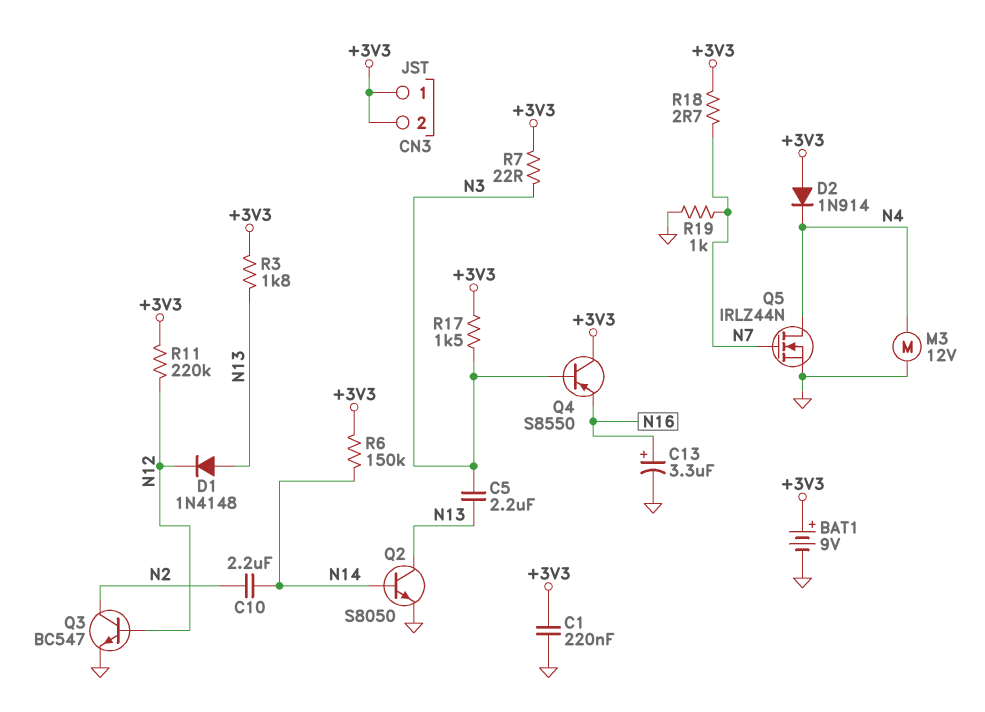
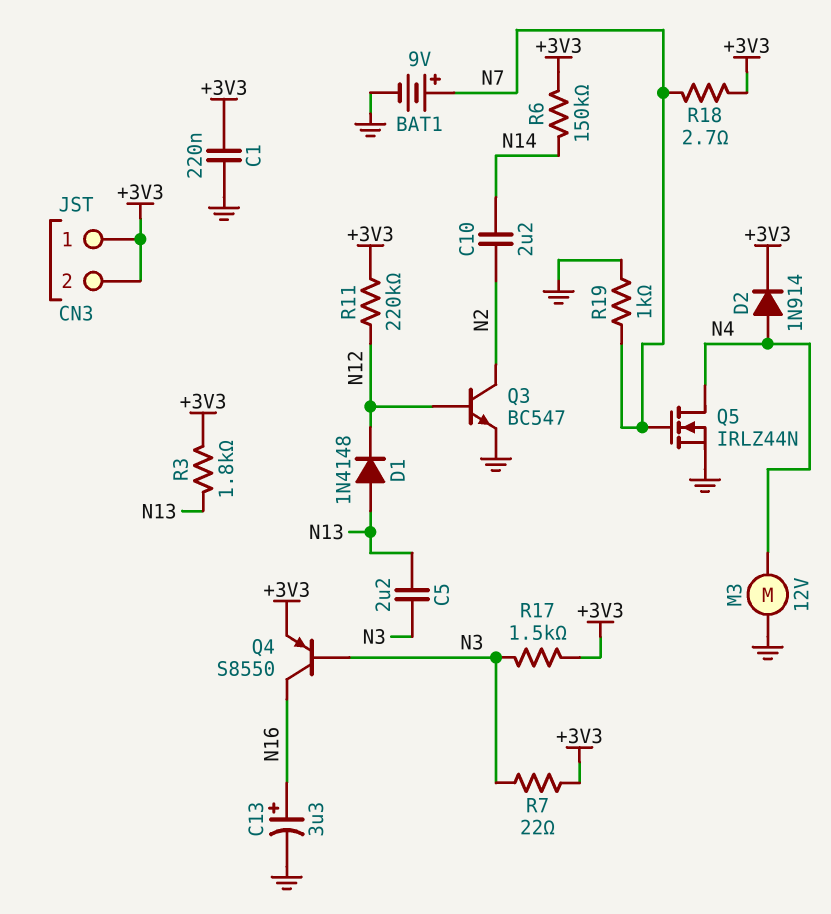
BAT1: 9V (plus +3V3, minus GND) -> 9V (plus N7, minus GND)
D2: diode 1N914 (A +3V3, K N4) -> diode 1N914 (A N4, K +3V3)
Q2: NPN S8050 (B N14, C N13, E GND) -> none
Q4: PNP S8550 (B N3, C +3V3, E N16) -> PNP S8550 (B N3, C N16, E +3V3)

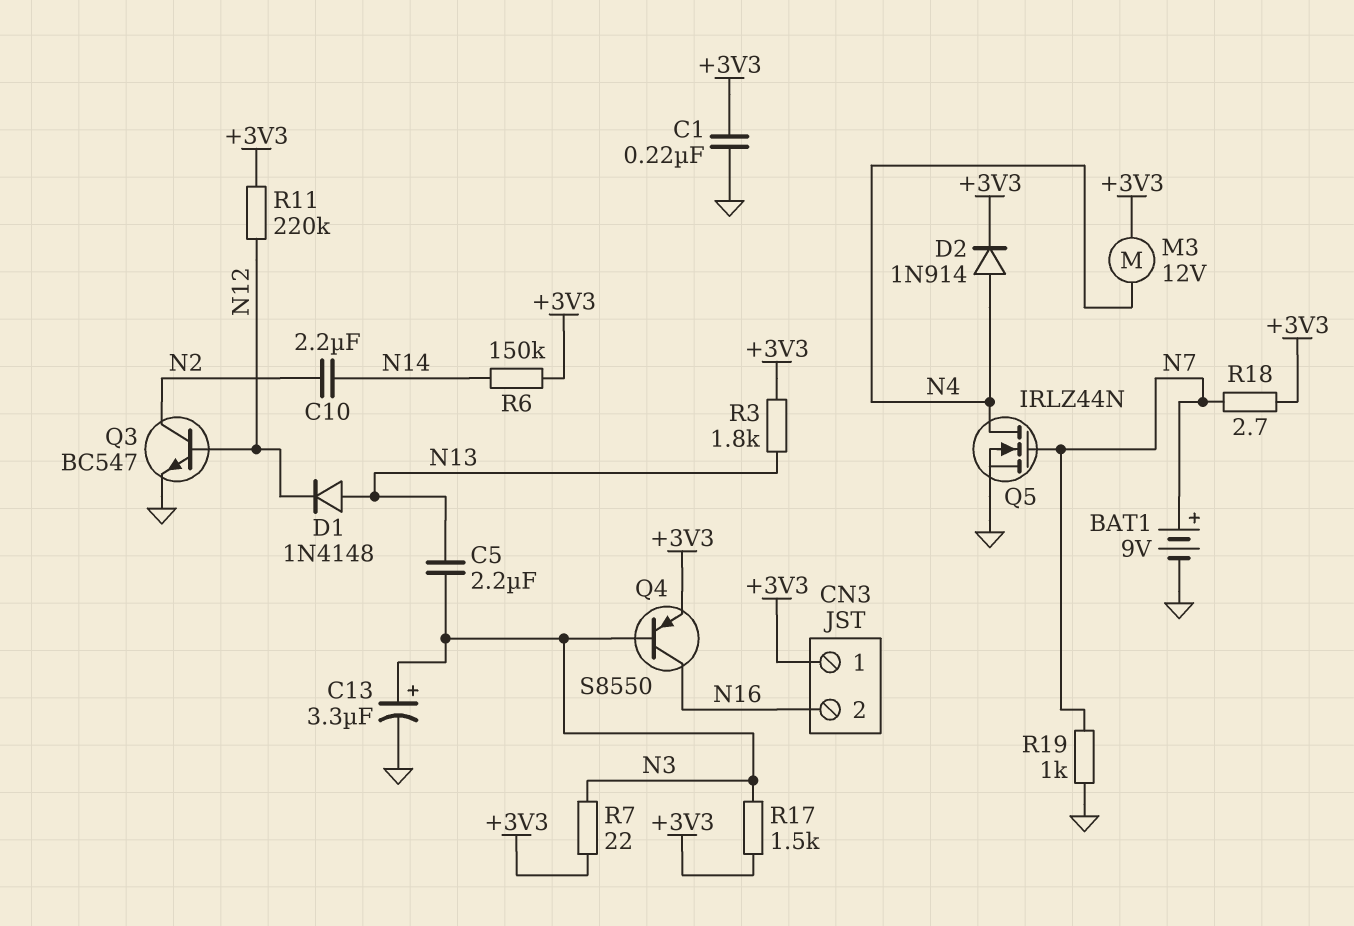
C13: 3.3uF (plus N16, minus GND) -> 3.3uF (plus N3, minus GND)
CN3 pin 2: +3V3 -> N16
M3: motor 12V (GND, N4) -> motor 12V (+3V3, N4)

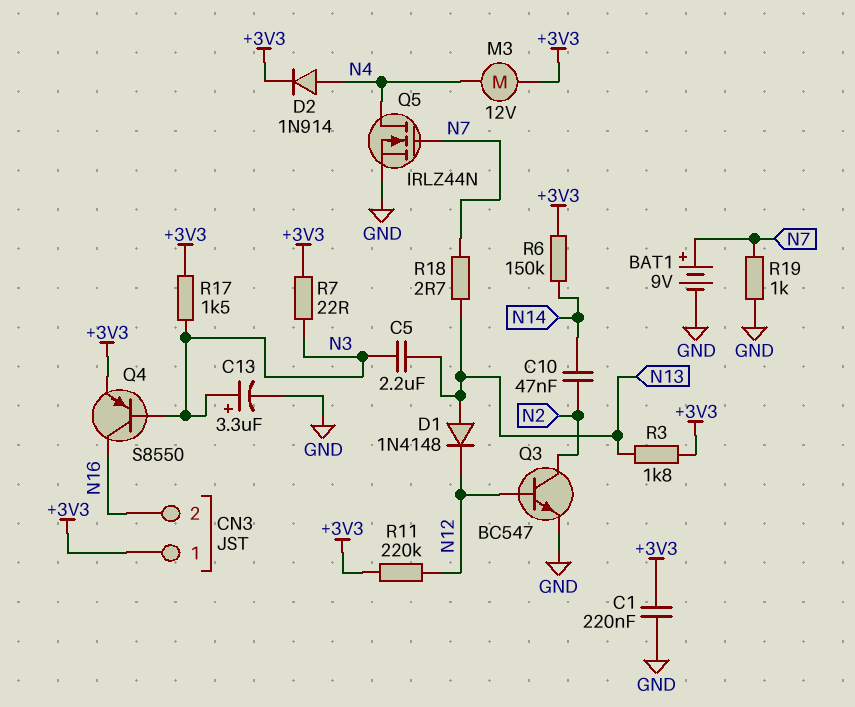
C10: 2.2uF (N2, N14) -> 47nF (N2, N14)
R18: 2.7 (+3V3, N7) -> 2.7 (N7, N13)

